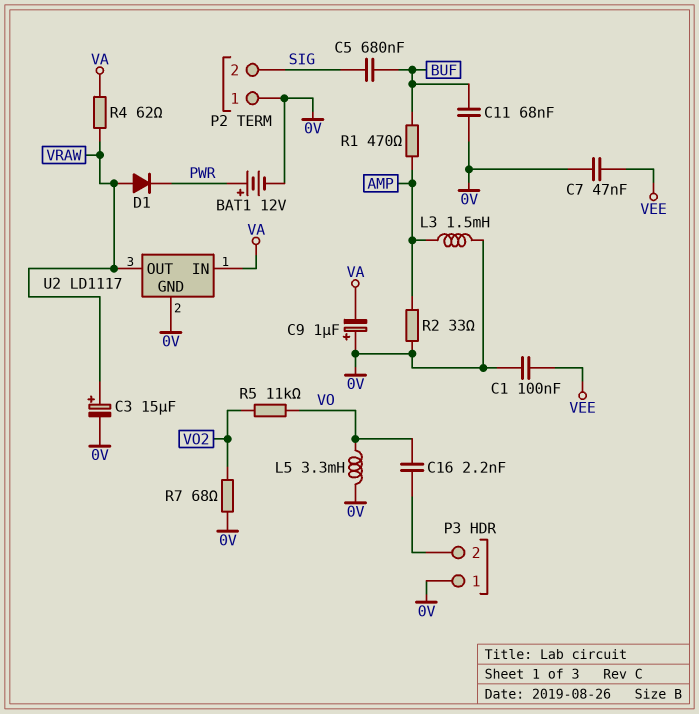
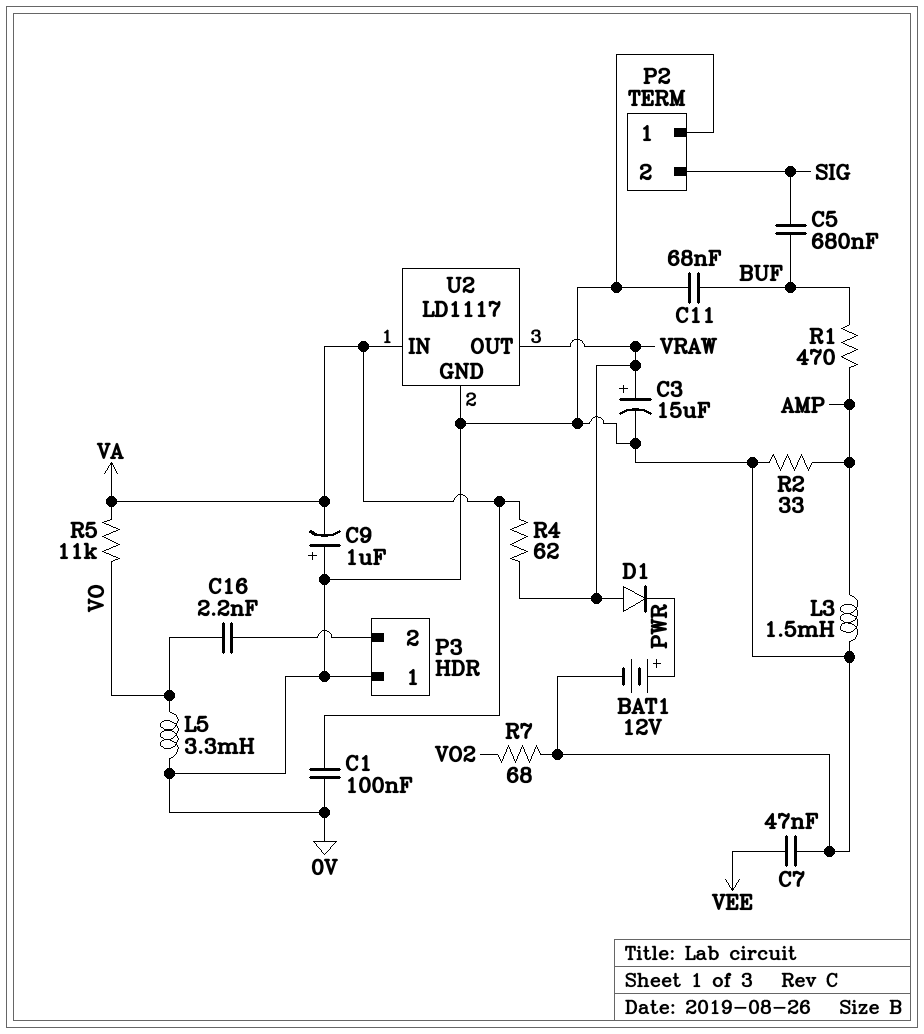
C1: 100nF (0V, VEE) -> 100nF (0V, VA)
R5: 11k (VO, VO2) -> 11k (VA, VO)

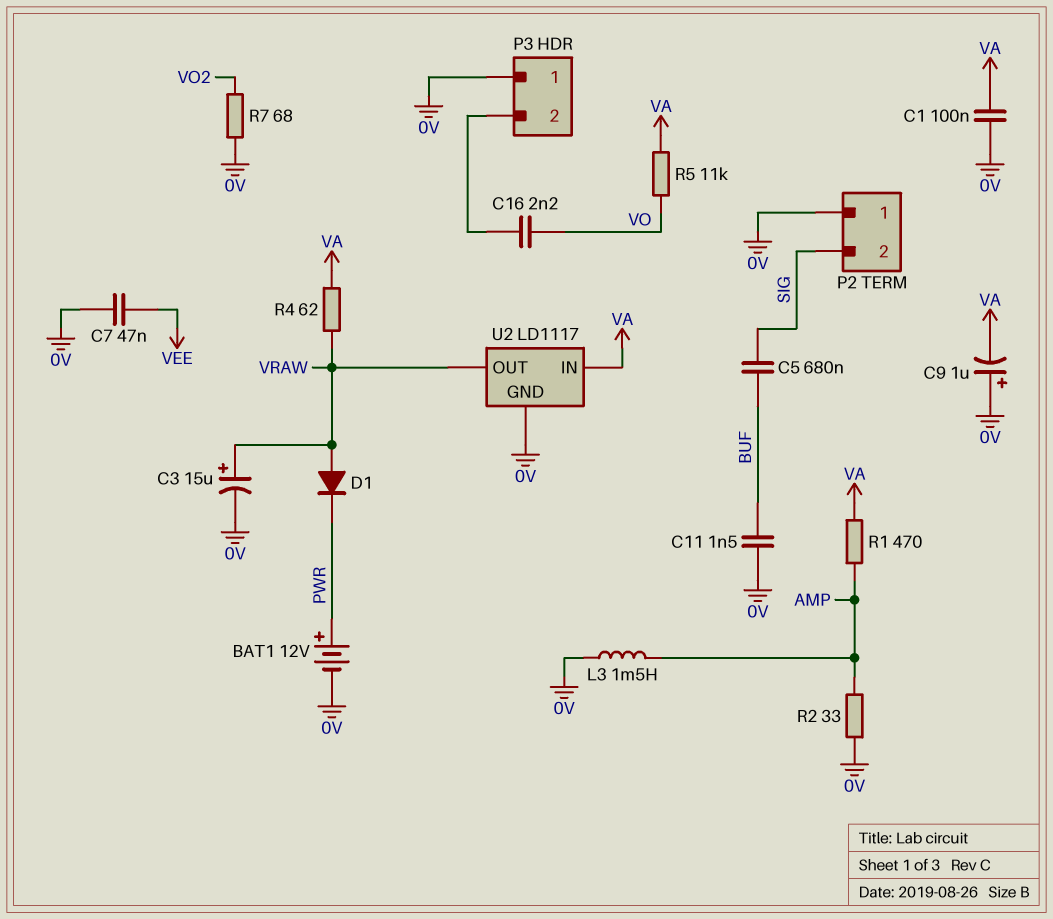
C11: 68nF (0V, BUF) -> 1.5nF (0V, BUF)
L5: 3.3mH (0V, VO) -> none
R1: 470 (AMP, BUF) -> 470 (AMP, VA)

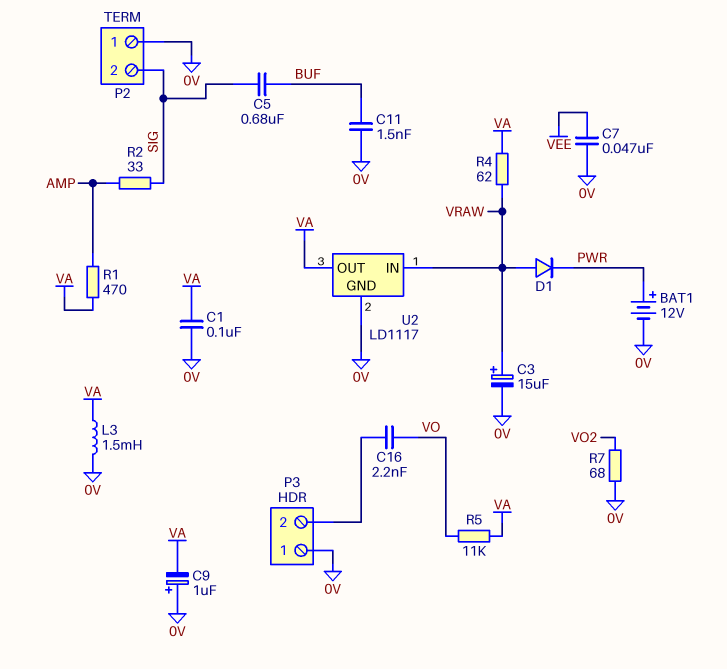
L3: 1.5mH (0V, AMP) -> 1.5mH (0V, VA)
R2: 33 (0V, AMP) -> 33 (AMP, SIG)
U2 pin IN: VA -> VRAW
U2 pin OUT: VRAW -> VA

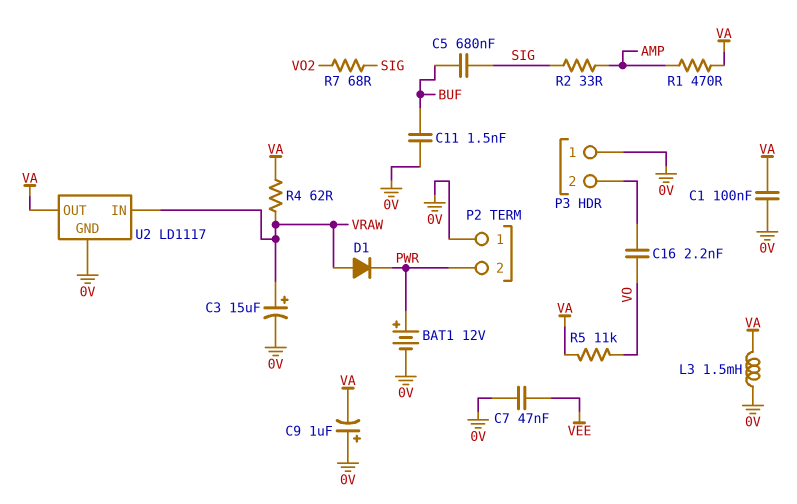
P2 pin 2: SIG -> PWR
R7: 68 (0V, VO2) -> 68 (SIG, VO2)

